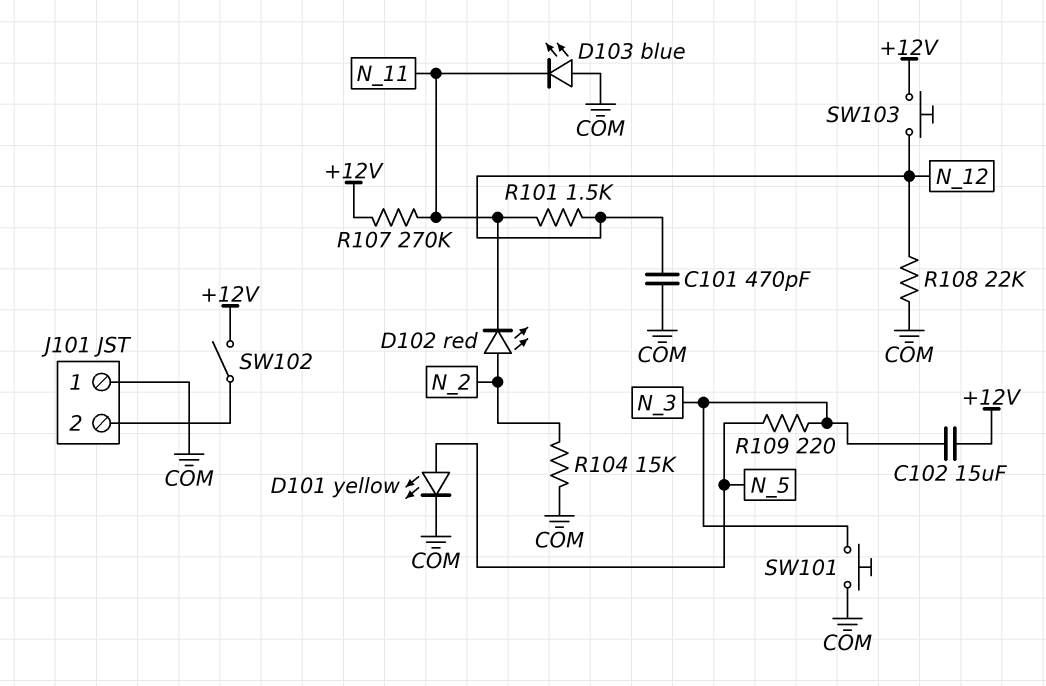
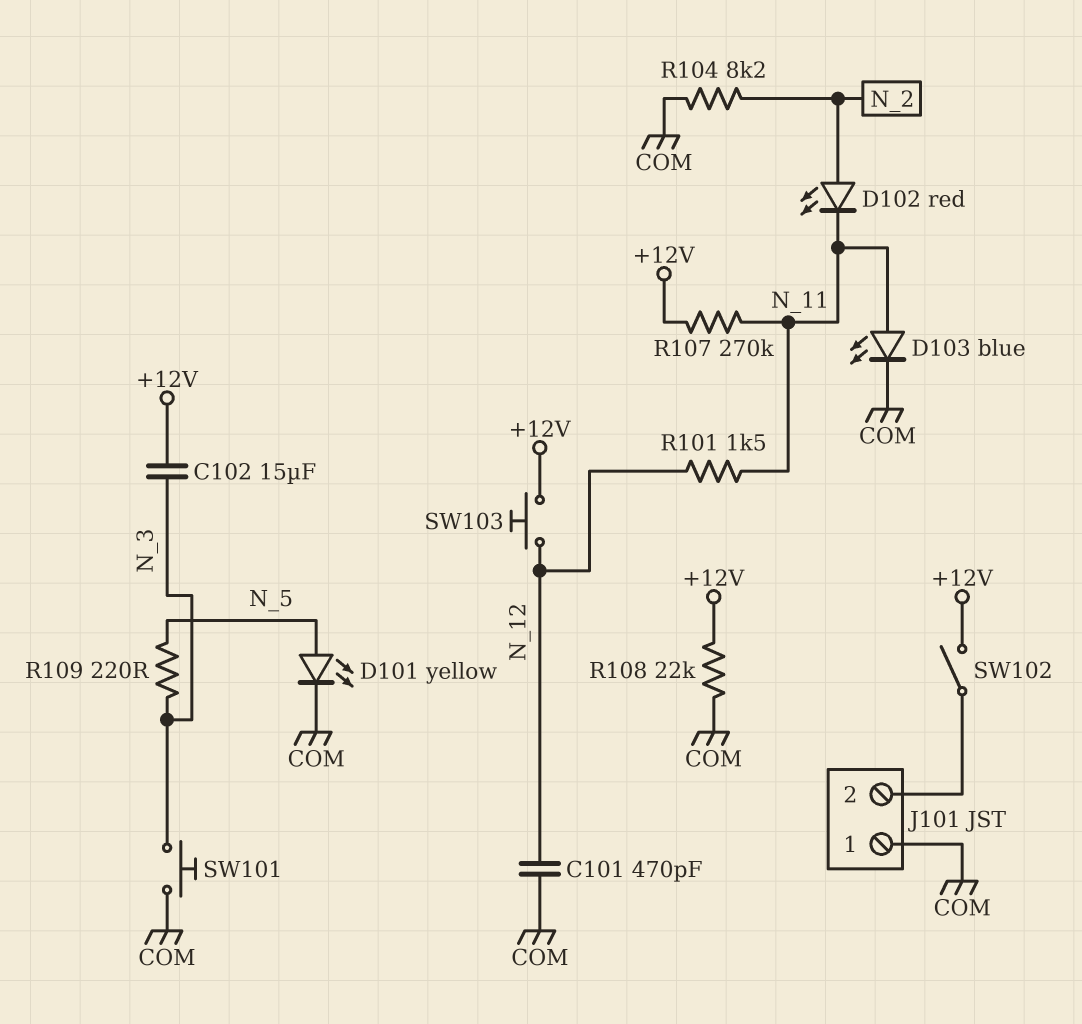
D103: LED blue (A COM, K N_11) -> LED blue (A N_11, K COM)
R104: 15k (COM, N_2) -> 8.2k (COM, N_2)
R108: 22k (COM, N_12) -> 22k (+12V, COM)

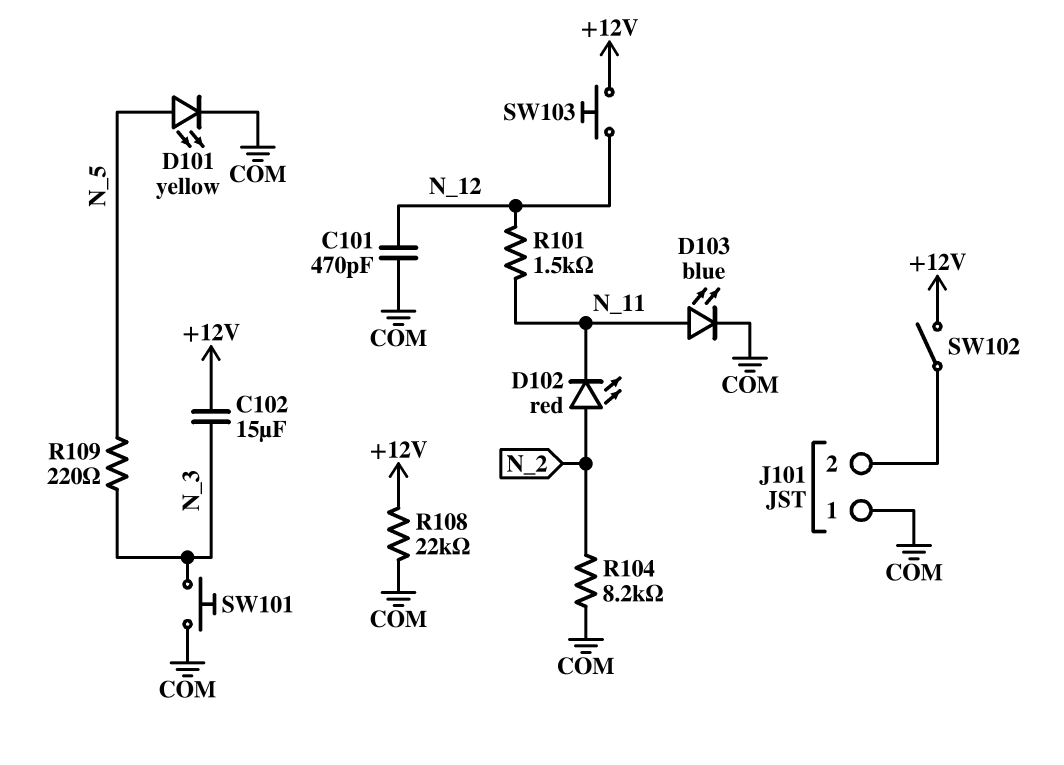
R107: 270k (+12V, N_11) -> none

